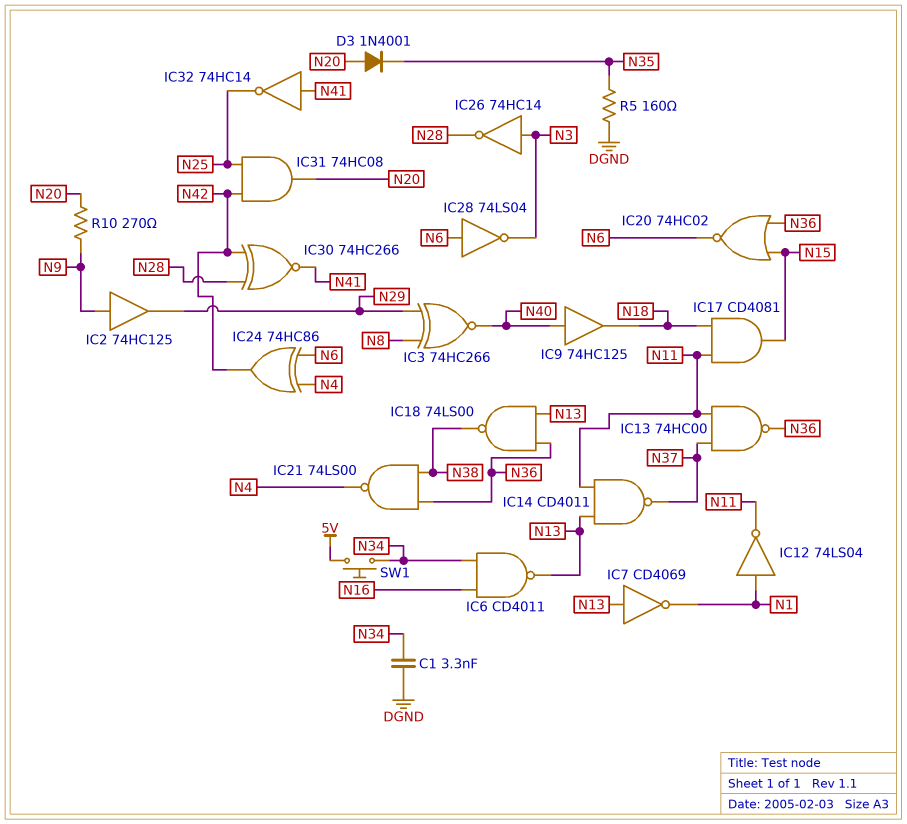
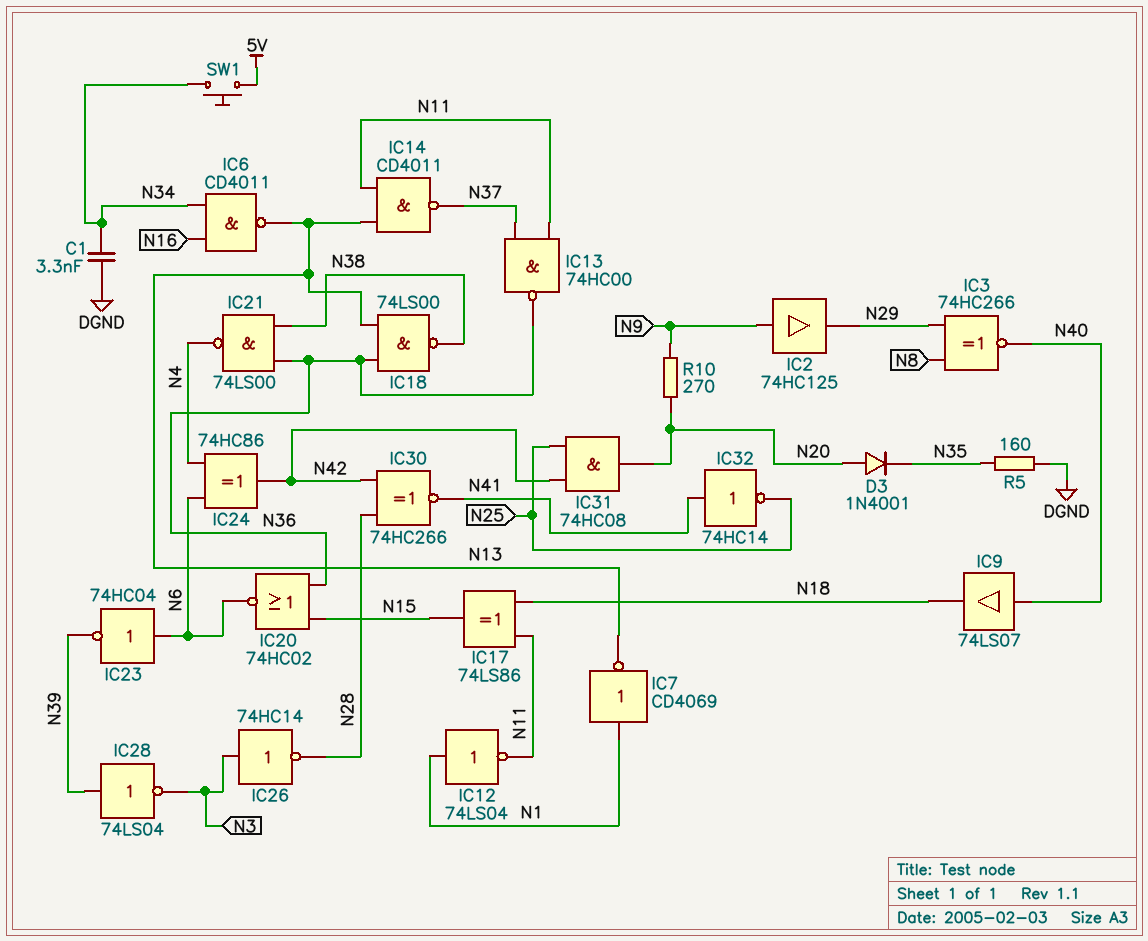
IC7: NOT CD4069 (in N13, out N1) -> NOT CD4069 (in N1, out N13)
IC9: buffer 74HC125 (in N40, out N18) -> buffer 74LS07 (in N40, out N18)
IC17: AND CD4081 (in N11, in N18, out N15) -> XOR 74LS86 (in N11, in N18, out N15)
IC23: none -> NOT 74HC04 (in N6, out N39)
IC28: NOT 74LS04 (in N6, out N3) -> NOT 74LS04 (in N39, out N3)

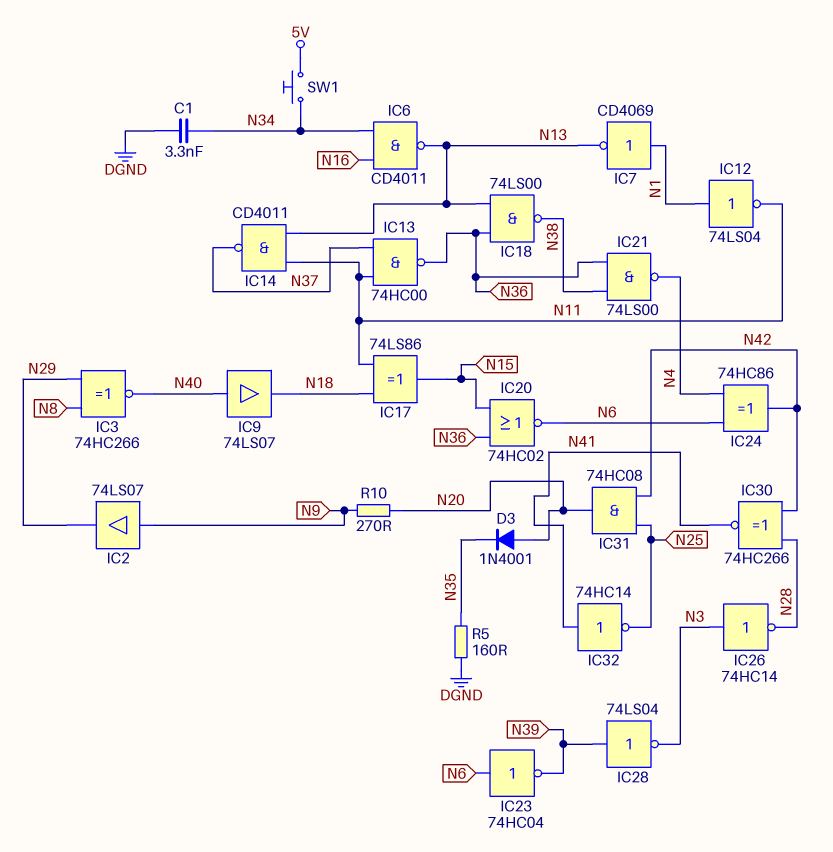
IC2: buffer 74HC125 (in N9, out N29) -> buffer 74LS07 (in N9, out N29)

